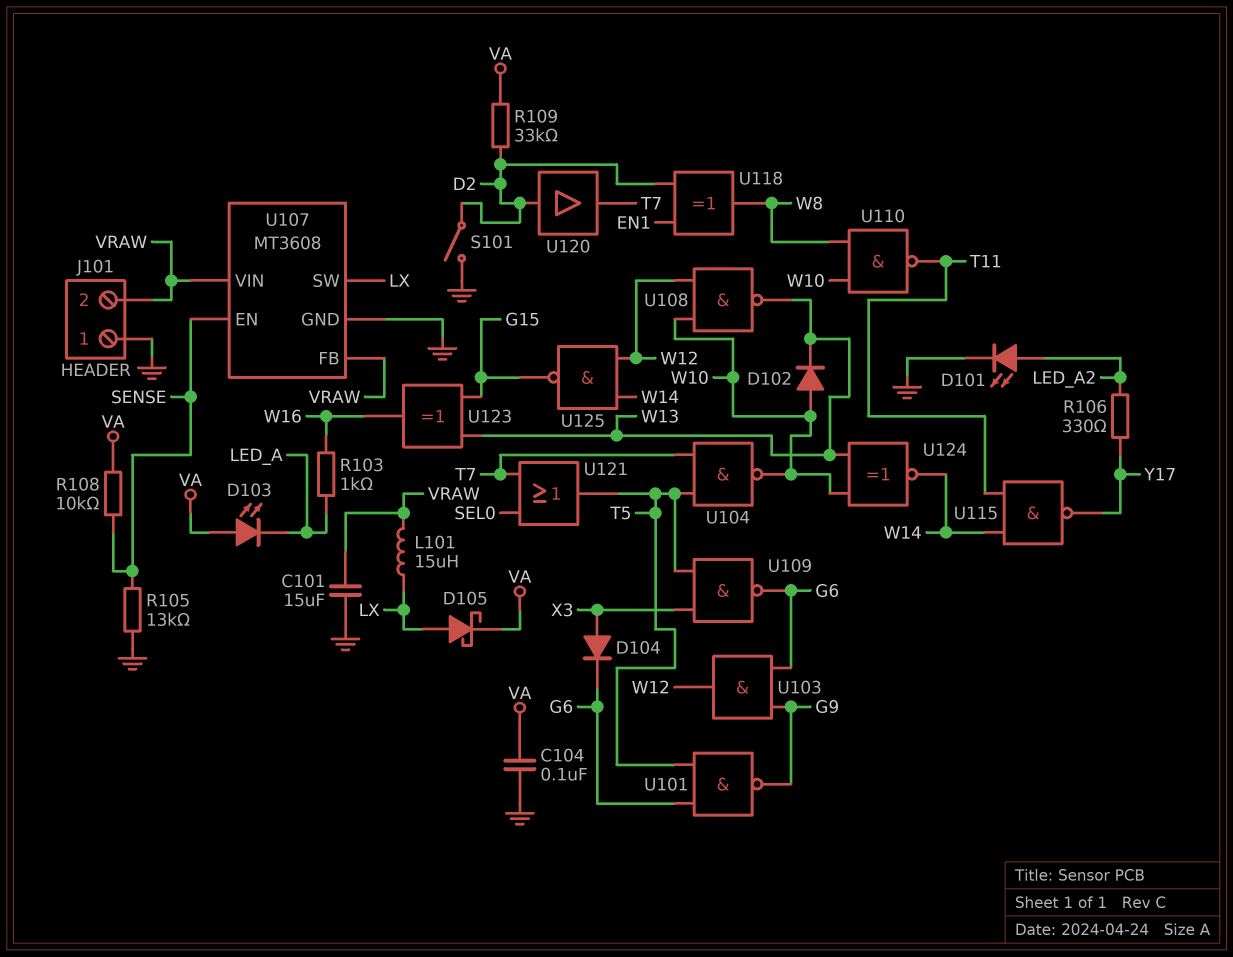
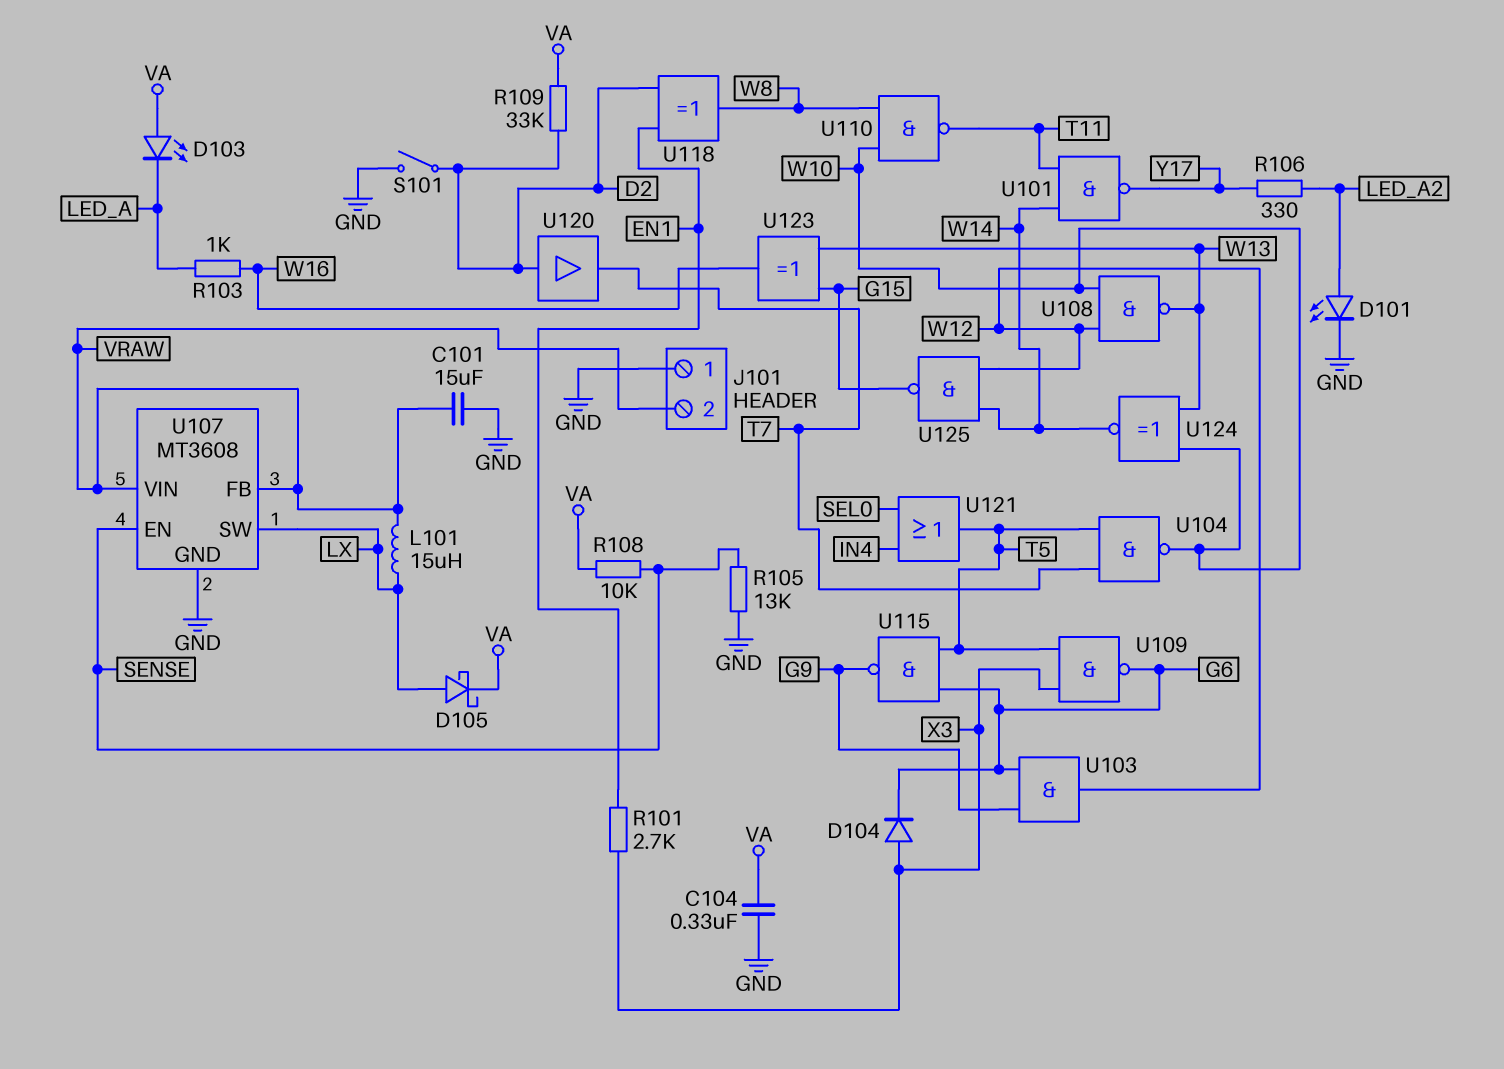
C104: 100nF (GND, VA) -> 330nF (GND, VA)
D102: diode (A W10, K W13) -> none
R101: none -> 2.7k (EN1, X3)
U101: NAND (in G6, in T5, out G9) -> NAND (in T11, in W14, out Y17)
U115: NAND (in T11, in W14, out Y17) -> NAND (in G6, in T5, out G9)
U121: OR (in SEL0, in T7, out T5) -> OR (in IN4, in SEL0, out T5)

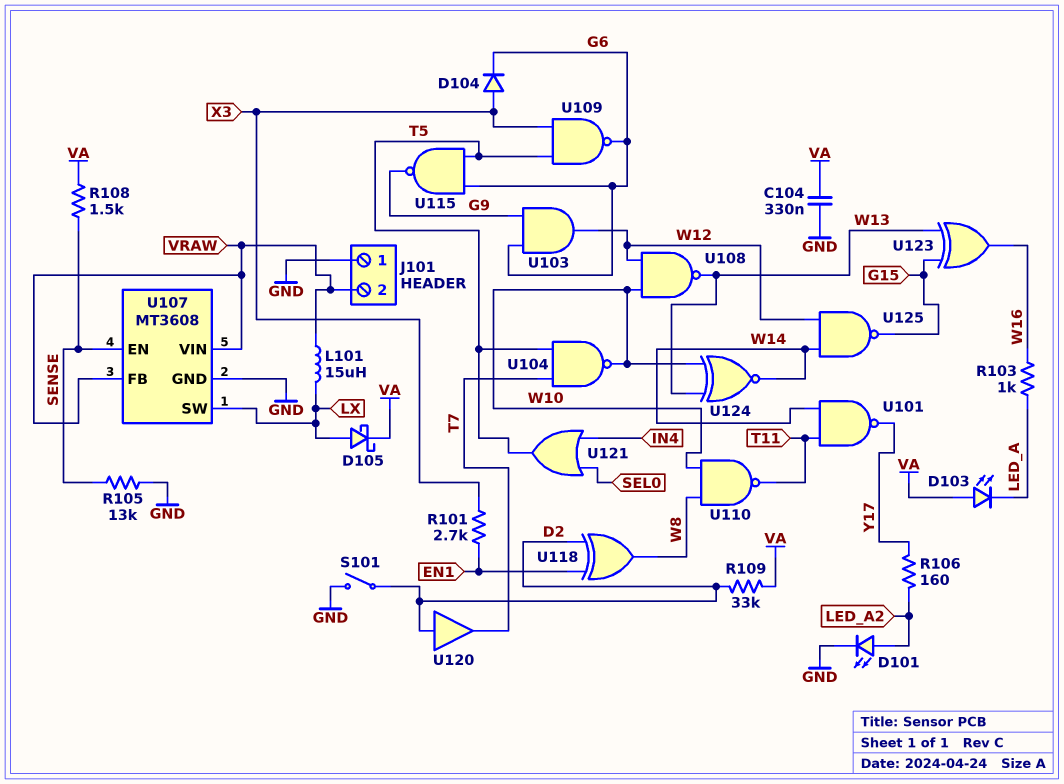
C101: 15uF (GND, VRAW) -> none
R106: 330 (LED_A2, Y17) -> 160 (LED_A2, Y17)
R108: 10k (SENSE, VA) -> 1.5k (SENSE, VA)

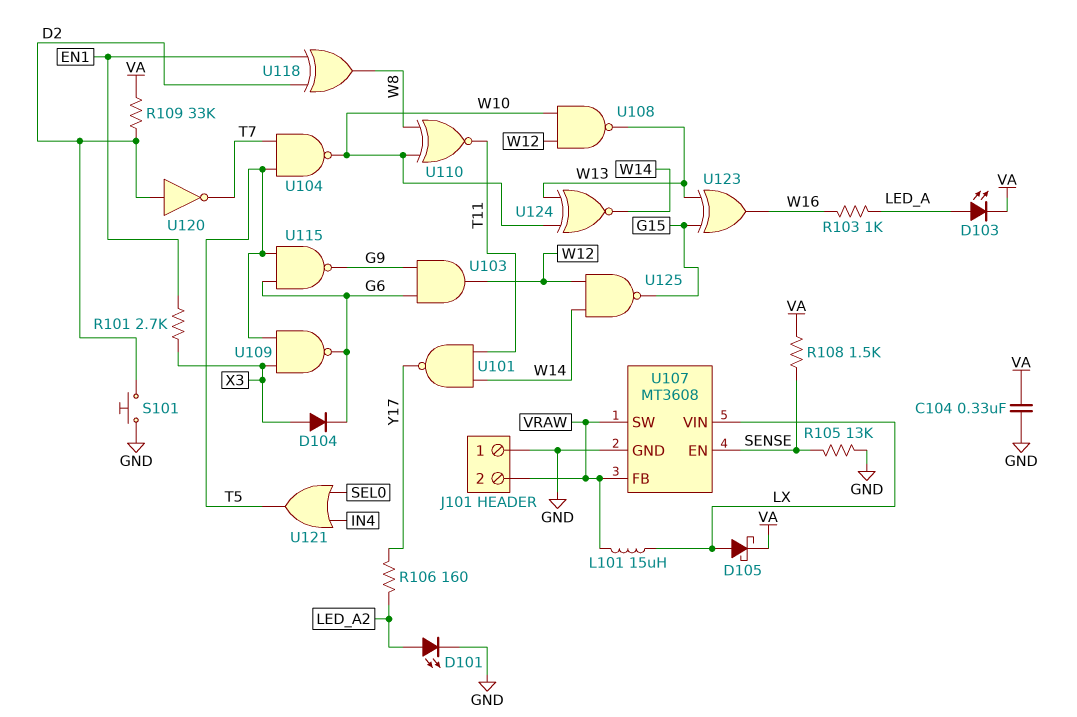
D103: LED (A VA, K LED_A) -> LED (A LED_A, K VA)
S101: switch (D2, GND) -> button (D2, GND)
U107 pin SW: LX -> VRAW
U107 pin VIN: VRAW -> LX
U110: NAND (in W8, in W10, out T11) -> XNOR (in W8, in W10, out T11)
U120: buffer (in D2, out T7) -> NOT (in D2, out T7)

